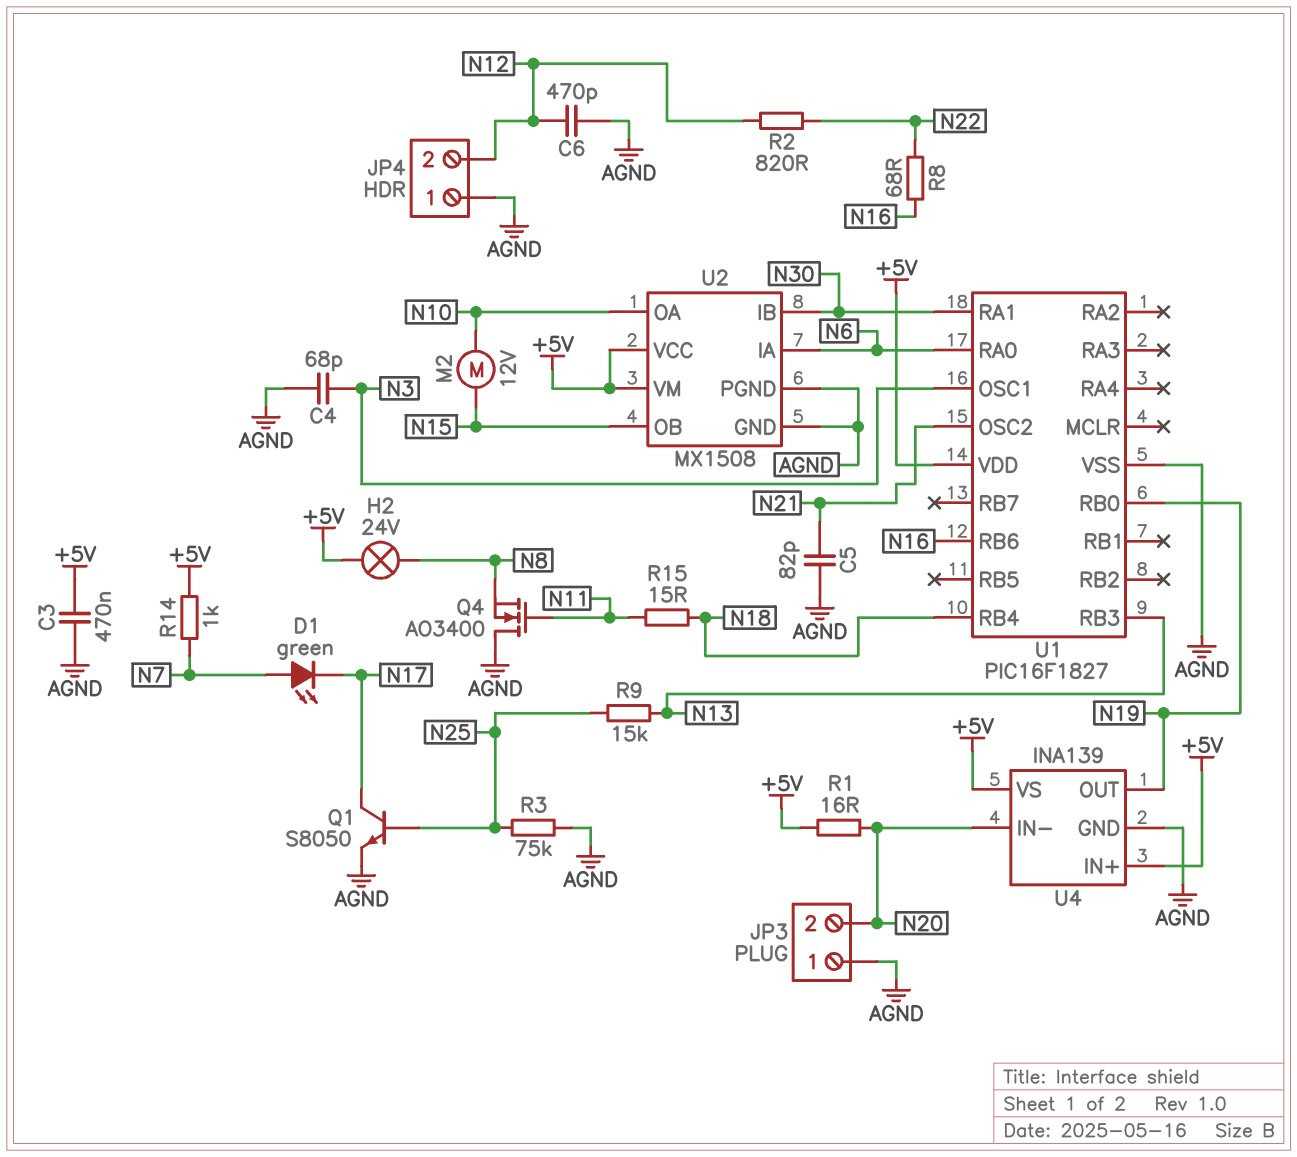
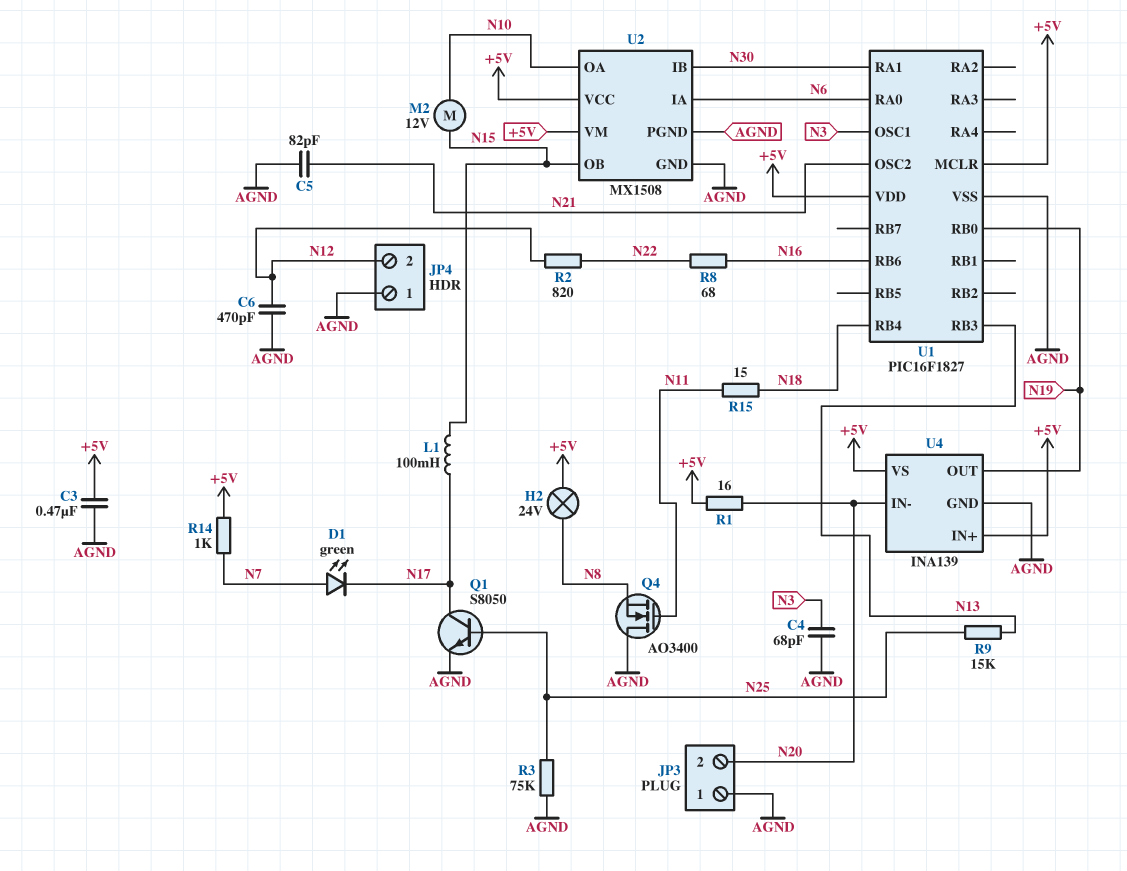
L1: none -> 100mH (N15, N17)
U1 pin MCLR: none -> +5V

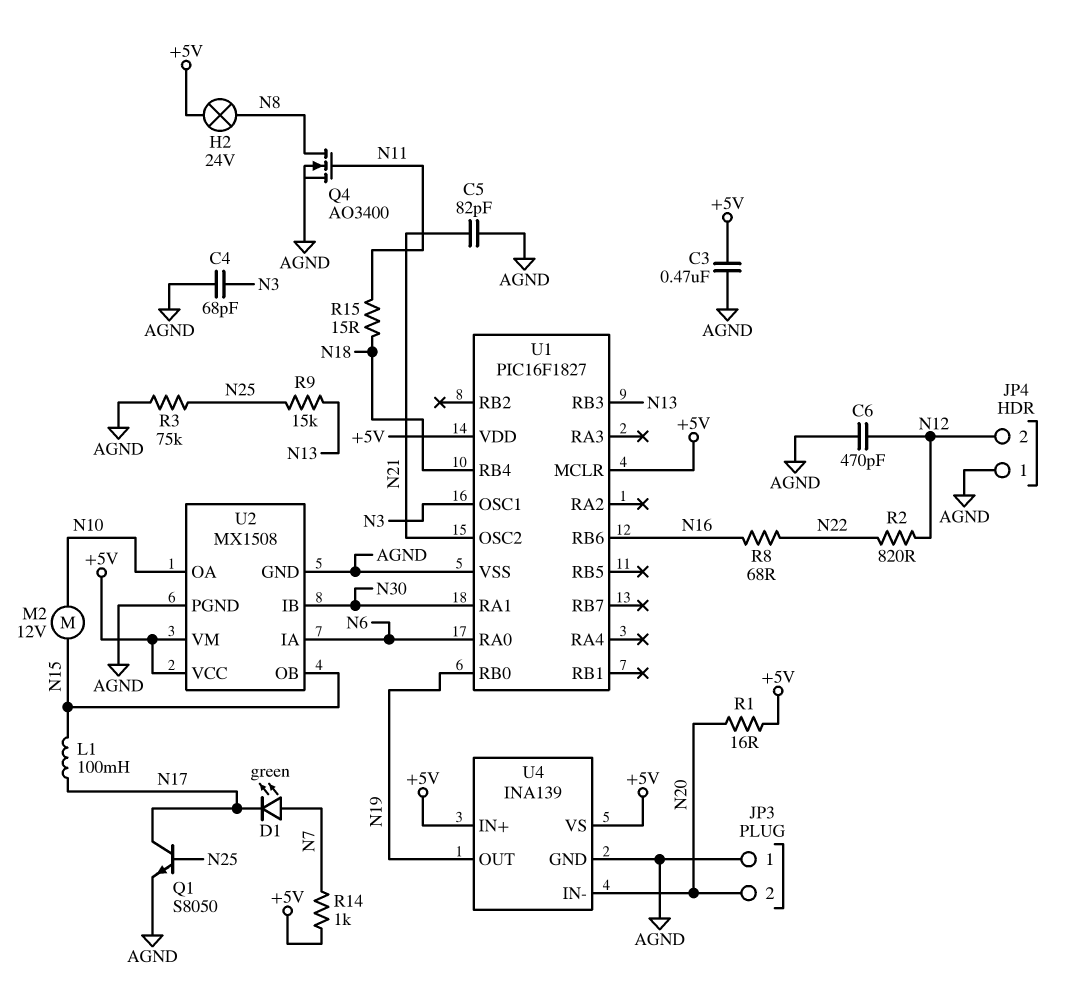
Q4: NMOS AO3400 (G N11, D AGND, S N8) -> NMOS AO3400 (G N11, D N8, S AGND)

